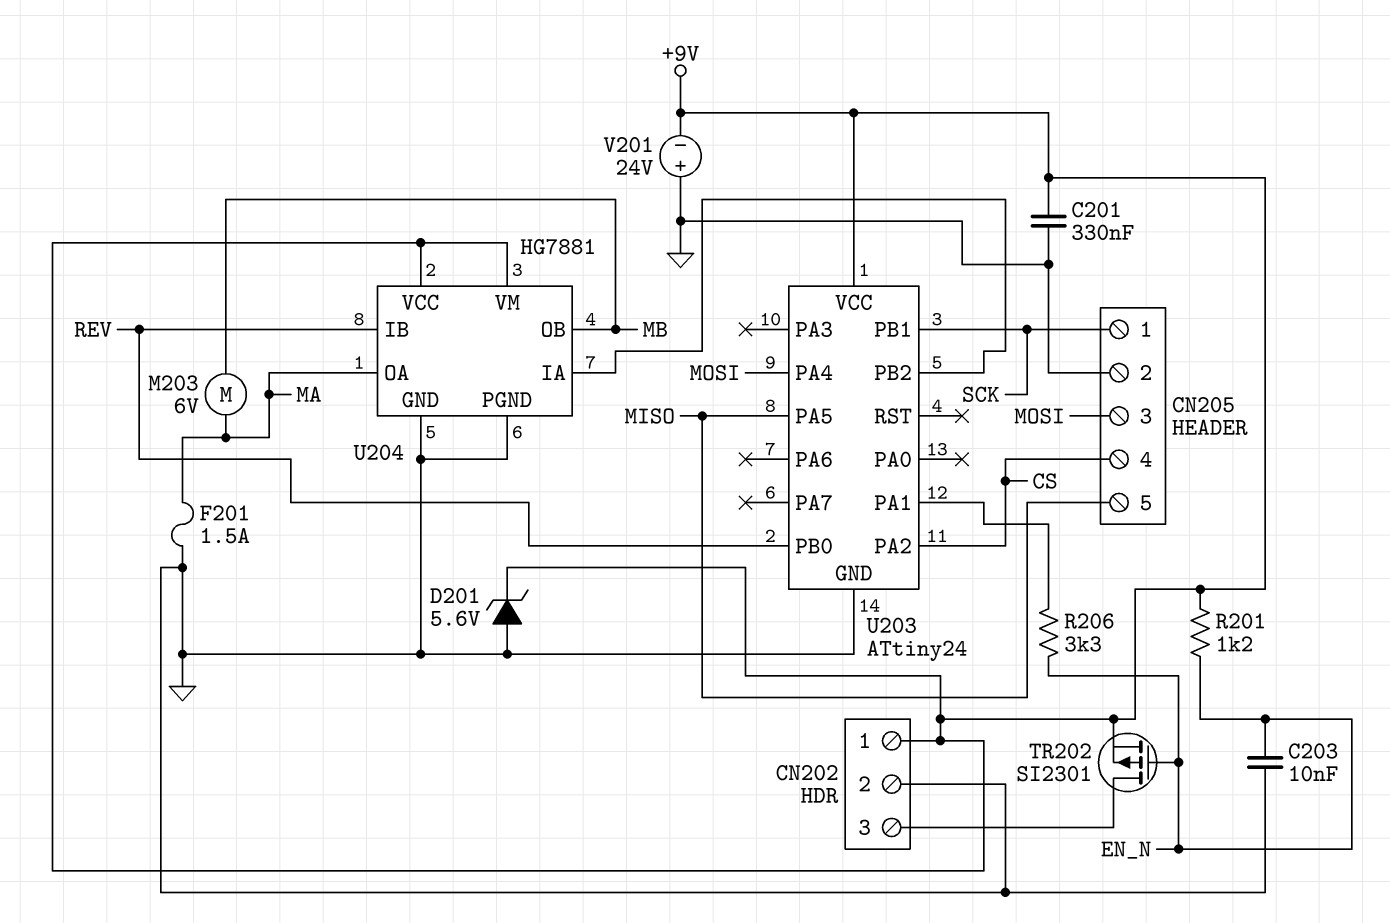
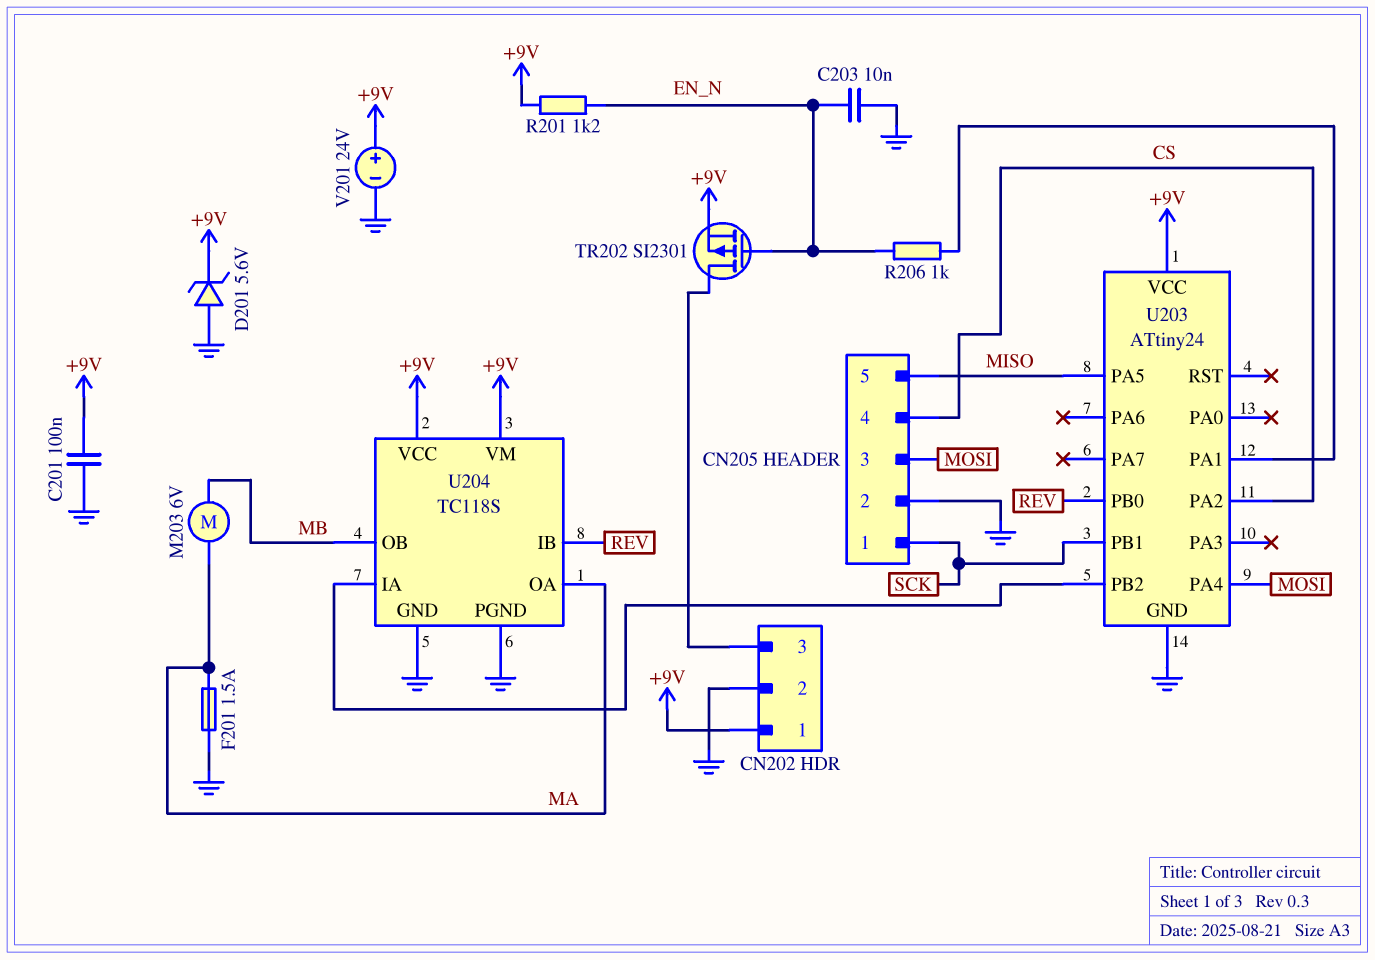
C201: 330nF (+9V, GND) -> 100nF (+9V, GND)
R206: 3.3k (EN_N, U203/PA1) -> 1k (EN_N, U203/PA1)
U204: HG7881 -> TC118S
V201: 24V (plus GND, minus +9V) -> 24V (plus +9V, minus GND)

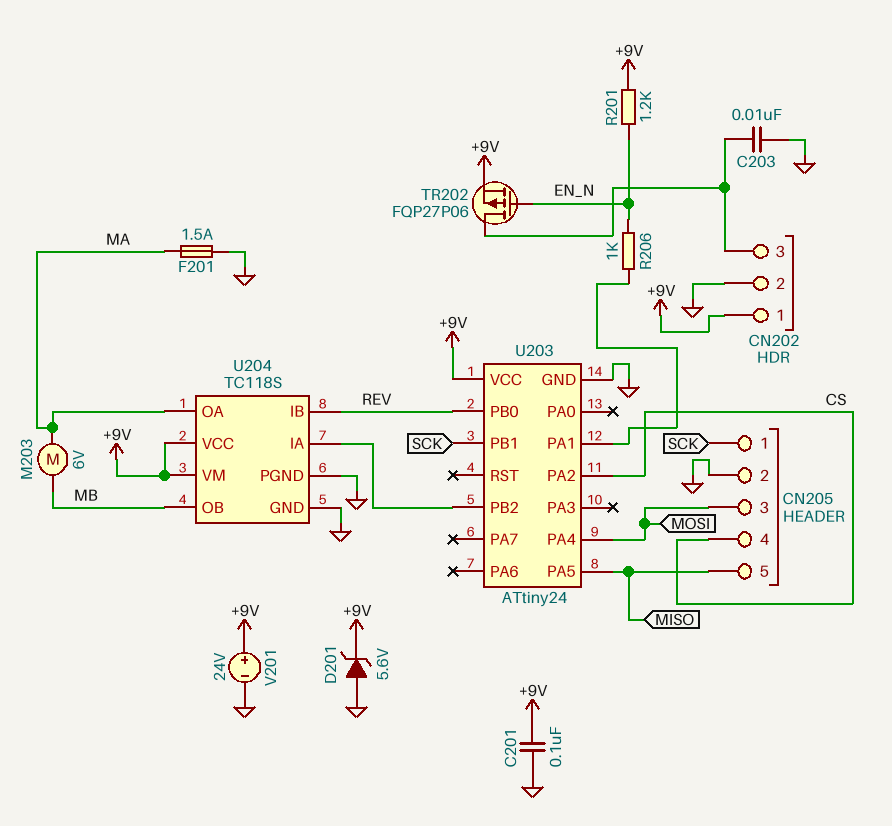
C203: 10nF (EN_N, GND) -> 10nF (CN202/3, GND)
TR202: PMOS SI2301 (G EN_N, D CN202/3, S +9V) -> PMOS FQP27P06 (G EN_N, D CN202/3, S +9V)

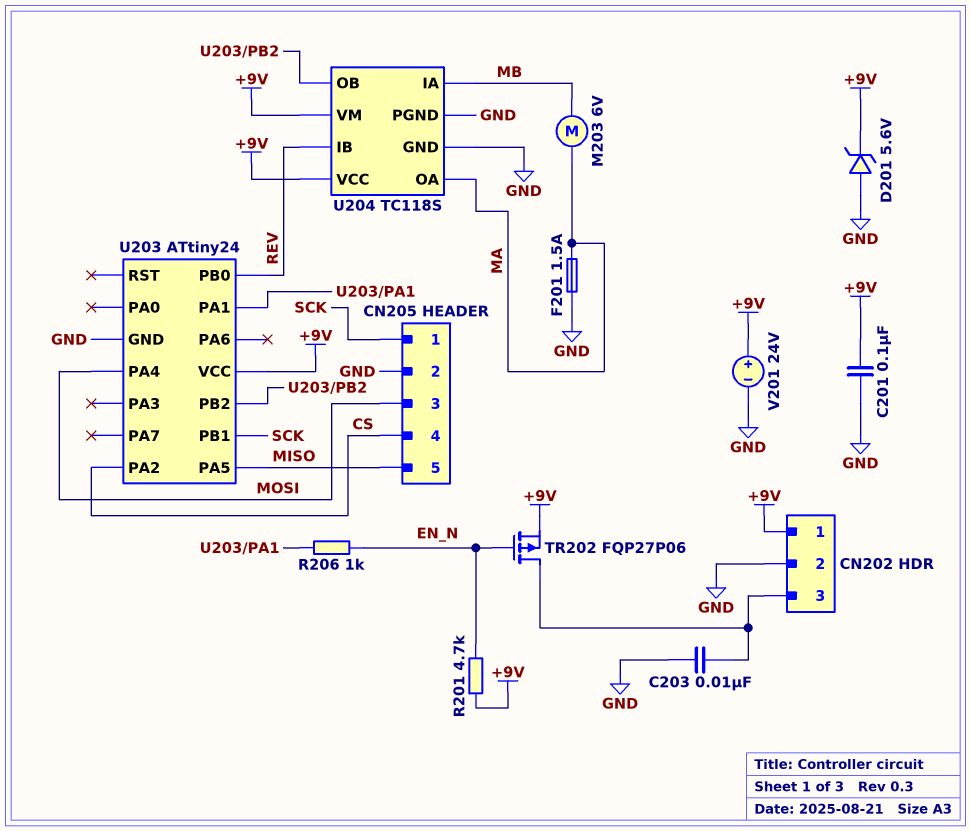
R201: 1.2k (+9V, EN_N) -> 4.7k (+9V, EN_N)
U204 pin IA: U203/PB2 -> MB
U204 pin OB: MB -> U203/PB2

